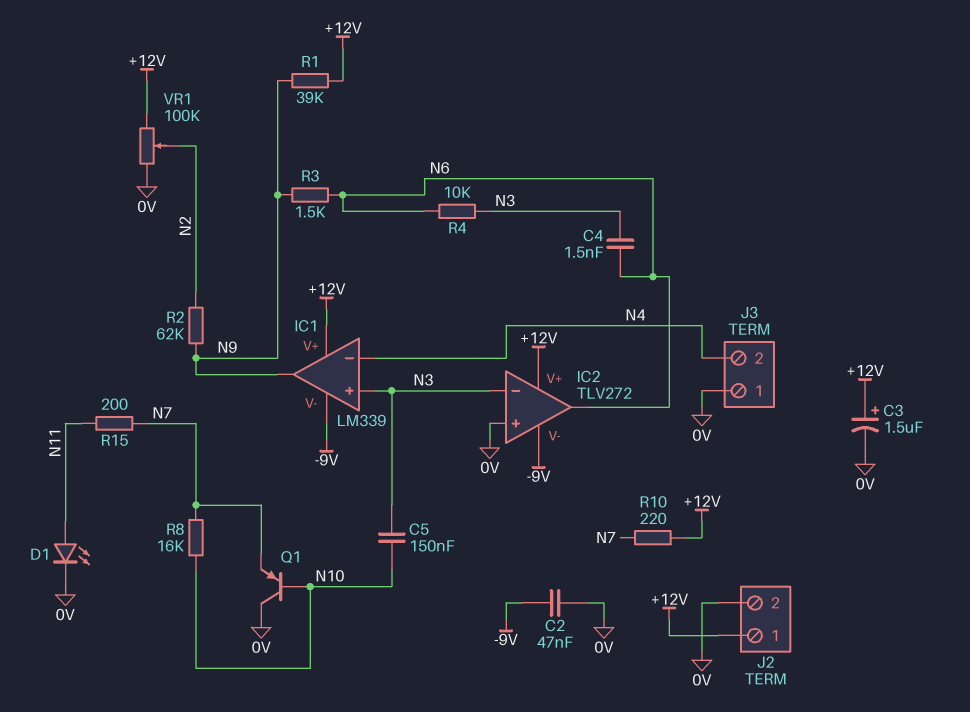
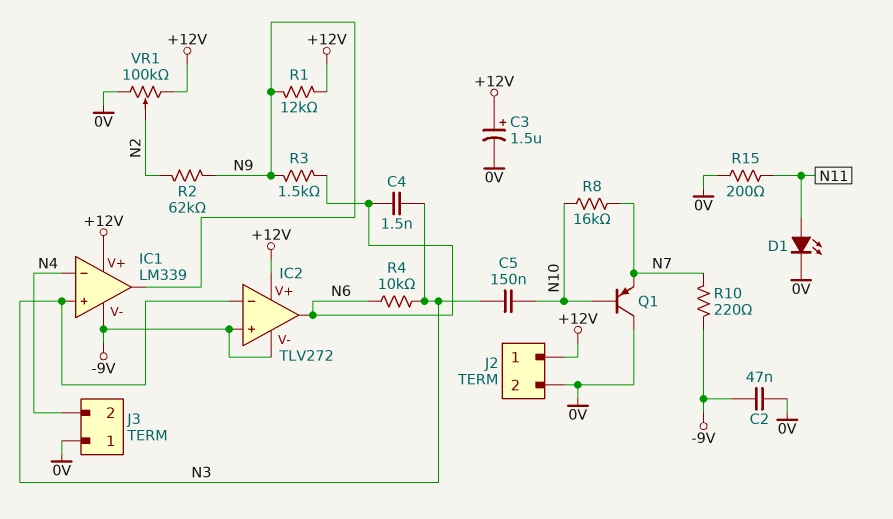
IC2 pin in+: 0V -> -9V
R1: 39k (+12V, N9) -> 12k (+12V, N9)
R10: 220 (+12V, N7) -> 220 (-9V, N7)
R15: 200 (N7, N11) -> 200 (0V, N11)

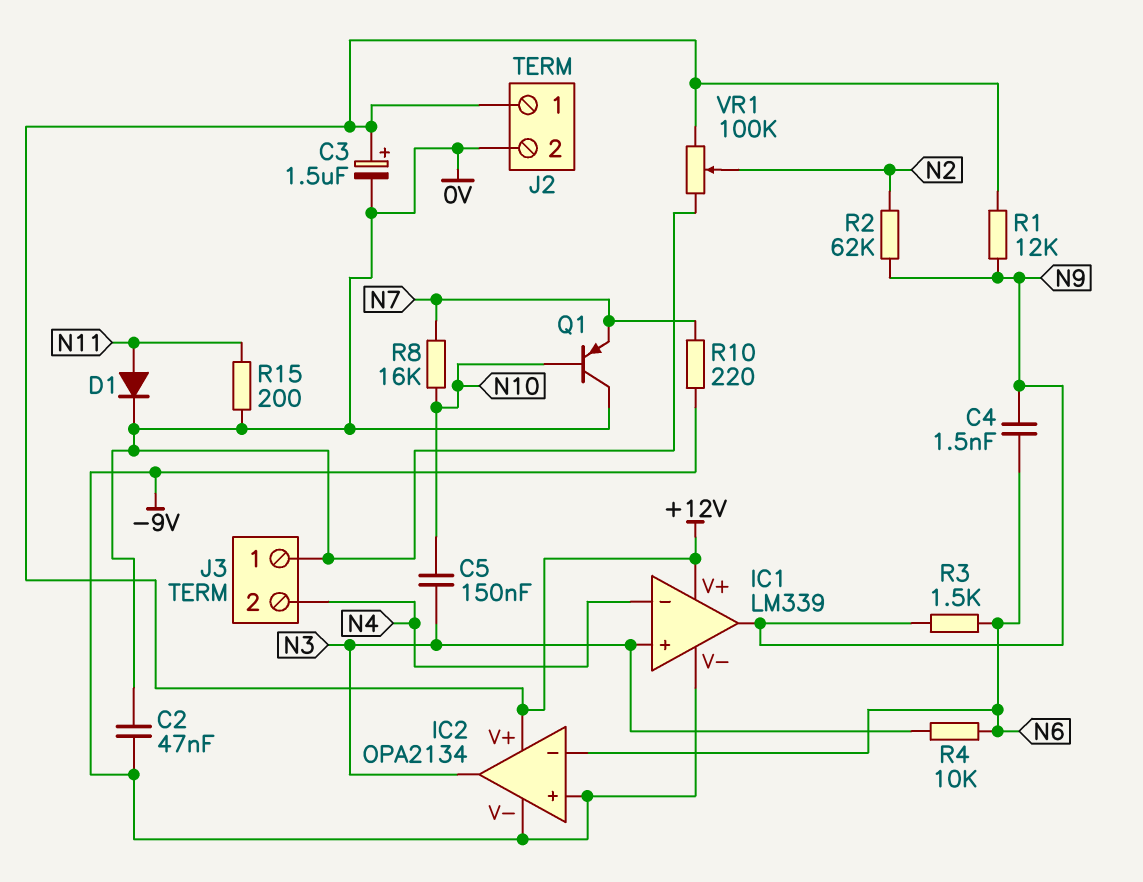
C4: 1.5nF (N3, N6) -> 1.5nF (N6, N9)
D1: LED (A N11, K 0V) -> diode (A N11, K 0V)
IC2: TLV272 -> OPA2134
IC2 pin in-: N3 -> N6
IC2 pin out: N6 -> N3

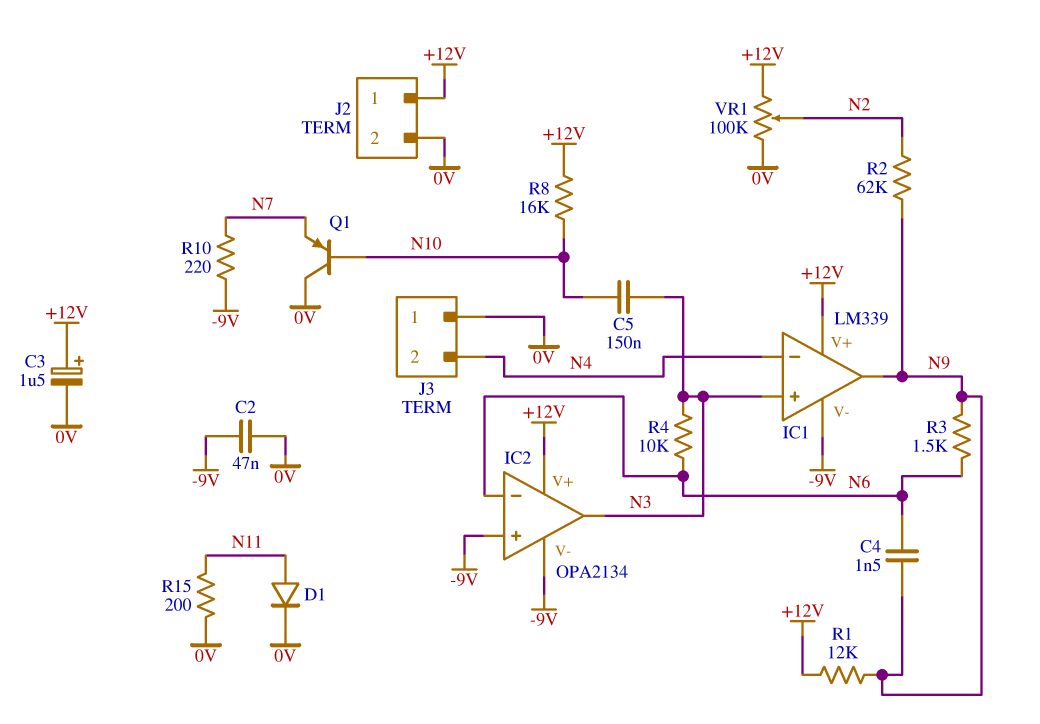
R8: 16k (N7, N10) -> 16k (+12V, N10)

